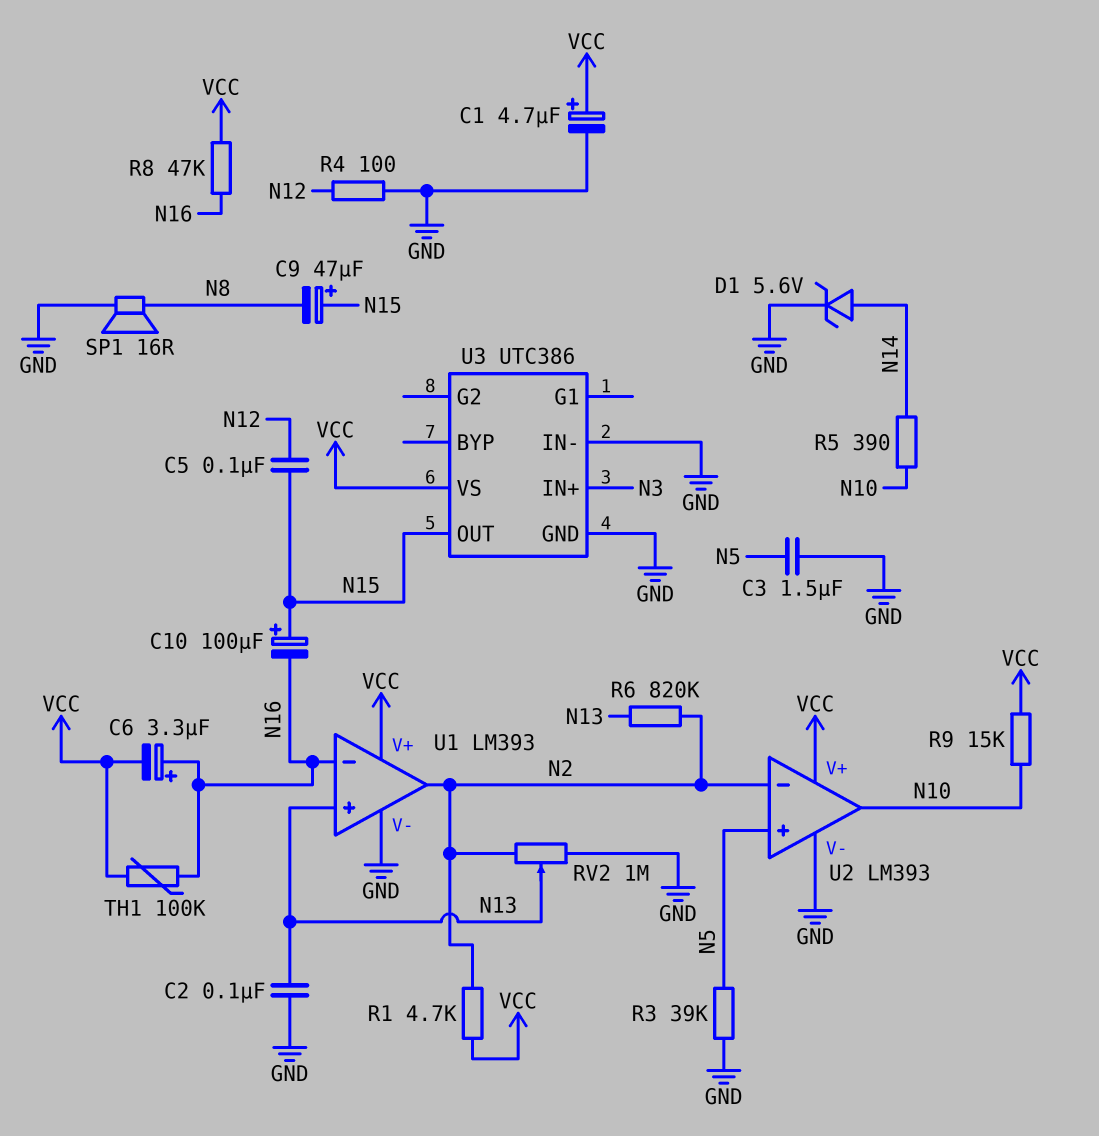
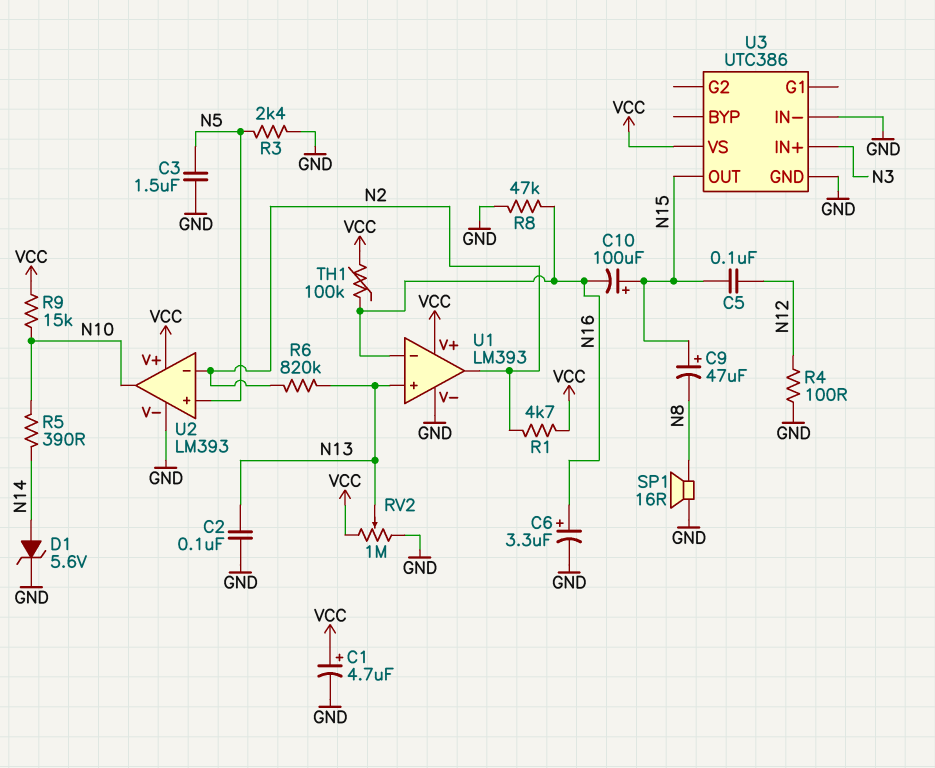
C6: 3.3uF (plus N16, minus VCC) -> 3.3uF (plus N16, minus GND)
R3: 39k (GND, N5) -> 2.4k (GND, N5)
R8: 47k (N16, VCC) -> 47k (GND, N16)
RV2: 1M (GND, N2, wiper N13) -> 1M (GND, VCC, wiper N13)

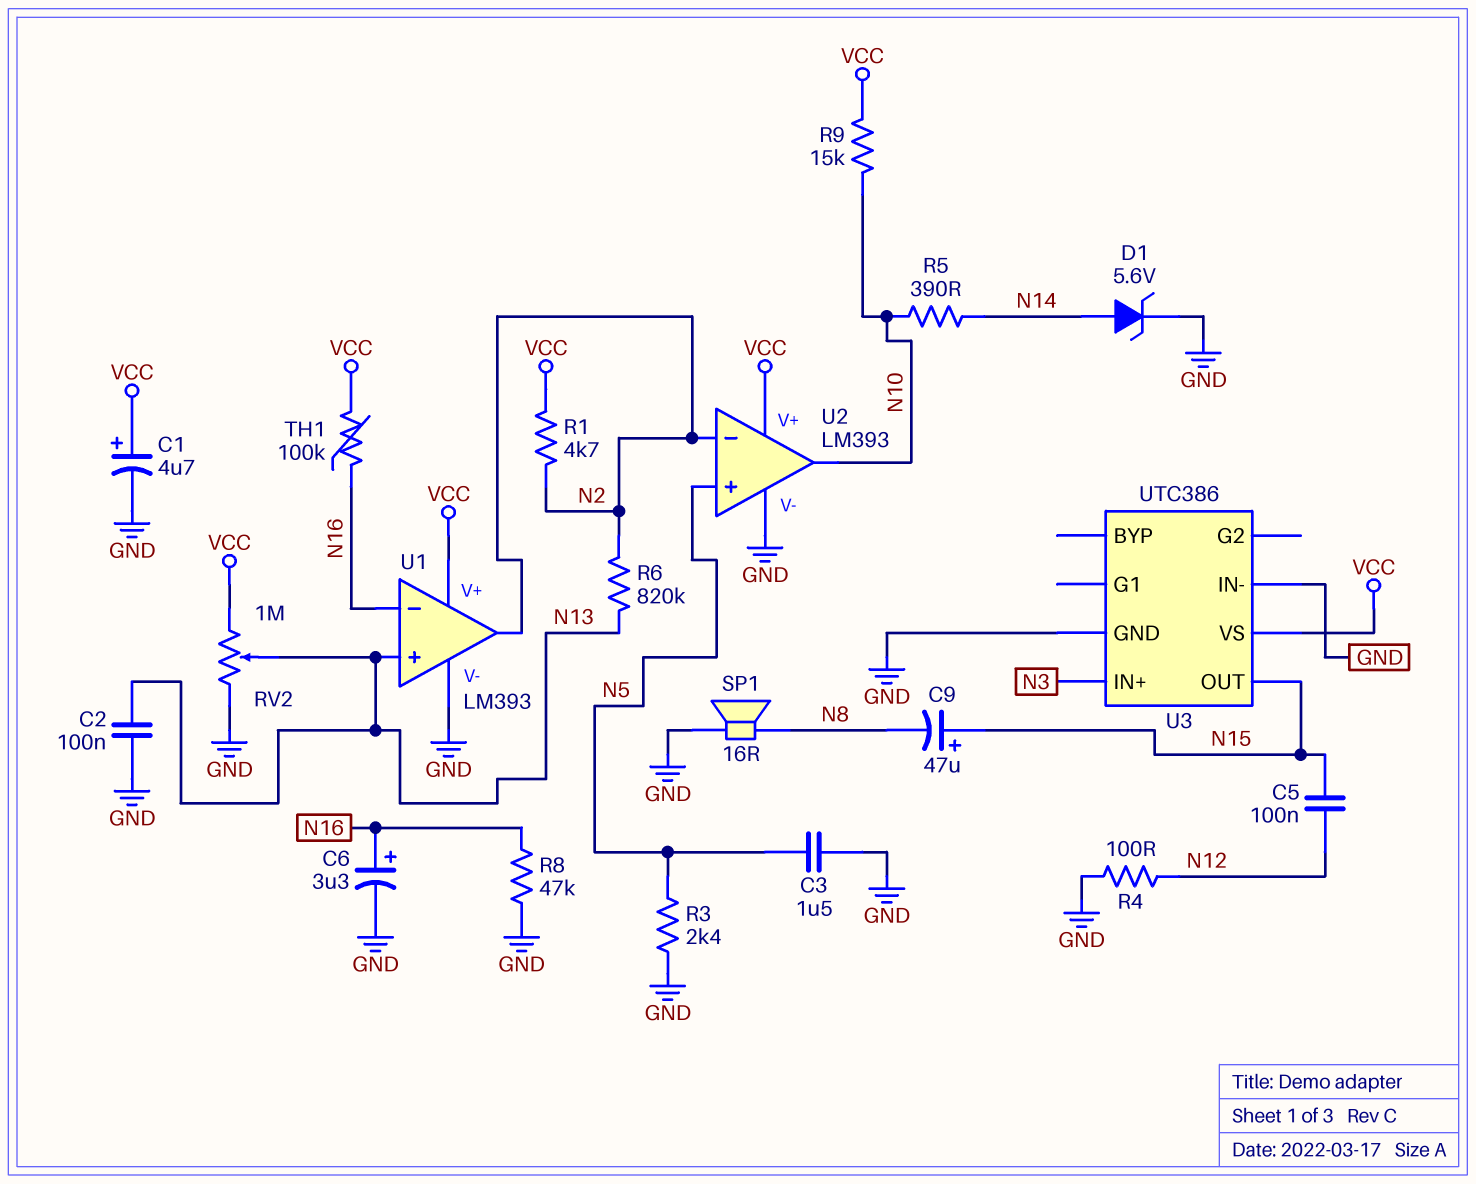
C10: 100uF (plus N15, minus N16) -> none

